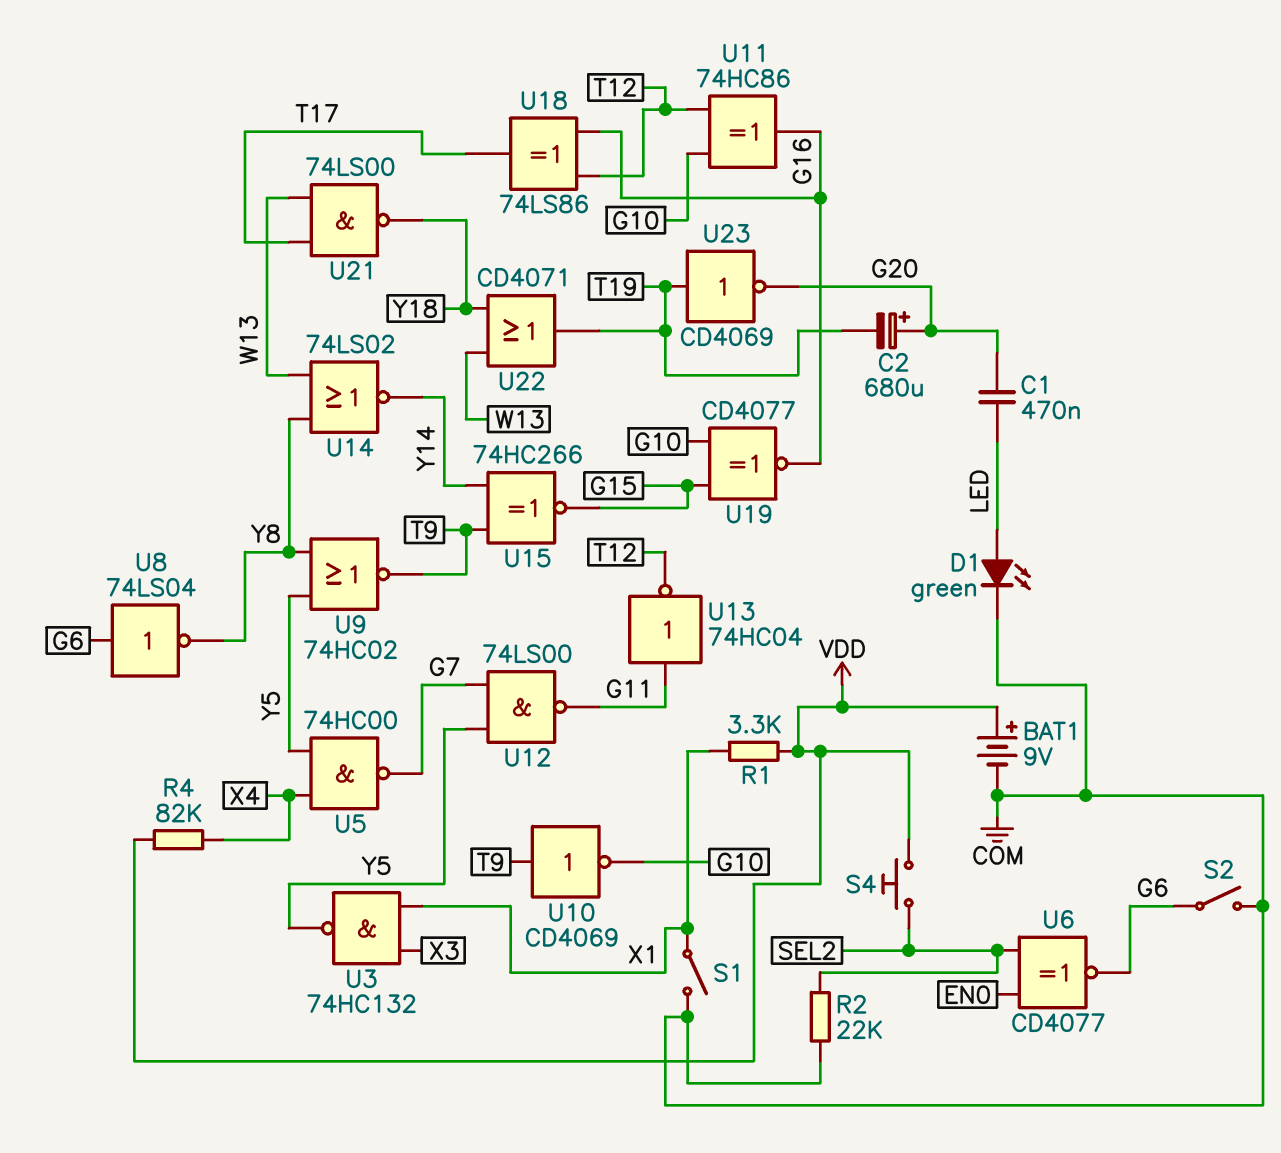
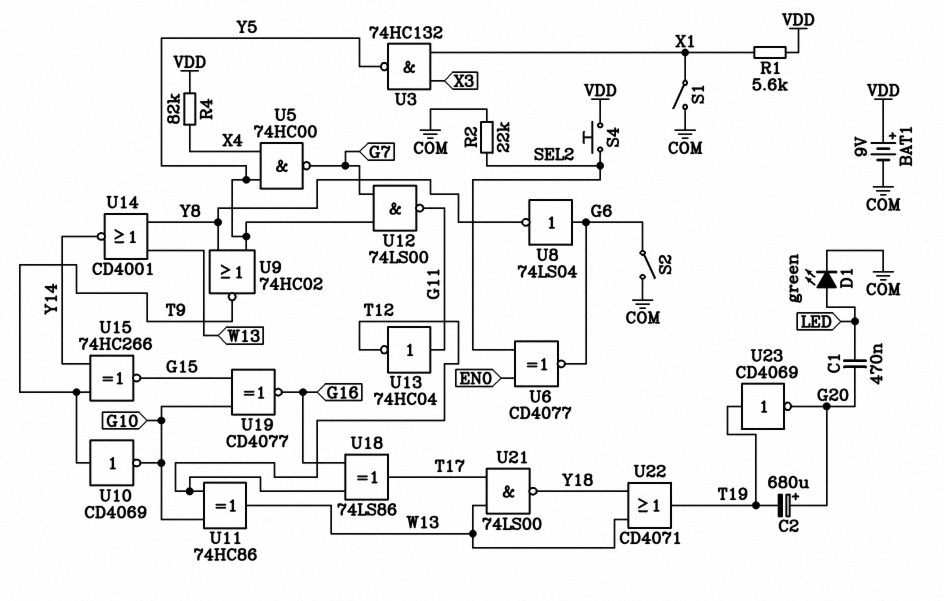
R1: 3.3k (VDD, X1) -> 5.6k (VDD, X1)
U11: XOR 74HC86 (in G10, in T12, out G16) -> XOR 74HC86 (in G10, in T12, out W13)
U14: NOR 74LS02 (in W13, in Y8, out Y14) -> NOR CD4001 (in W13, in Y8, out Y14)

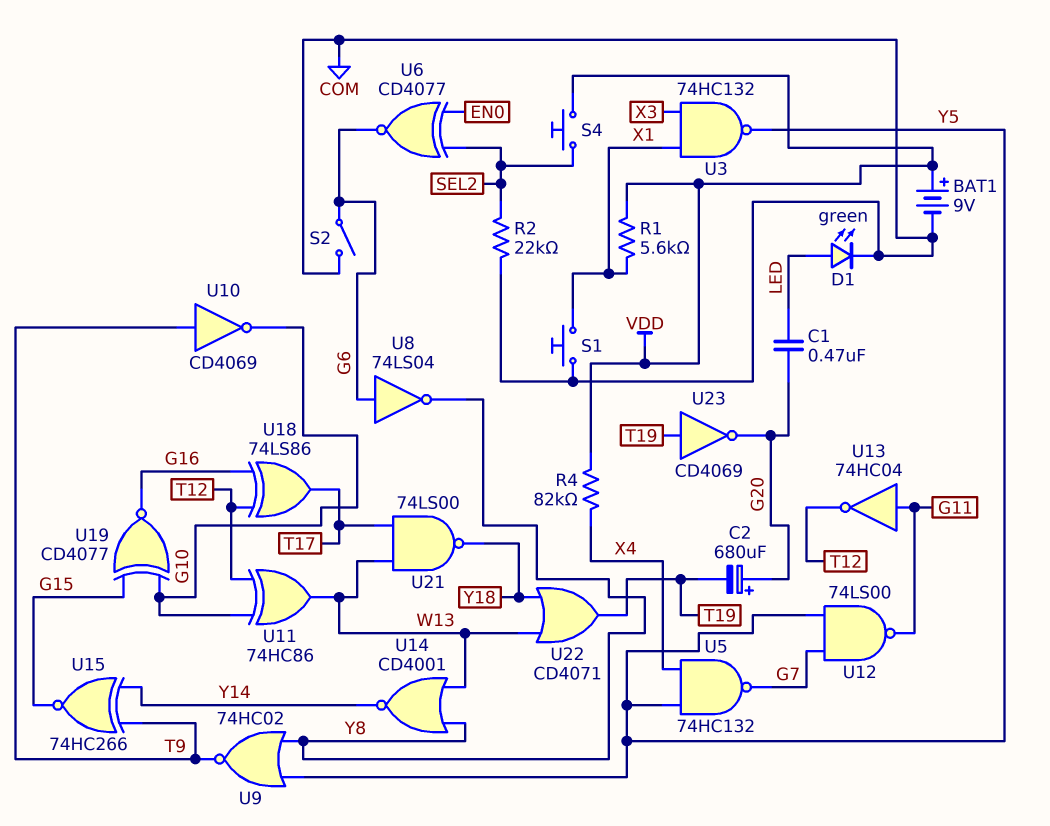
S1: switch (COM, X1) -> button (COM, X1)
U5: NAND 74HC00 (in X4, in Y5, out G7) -> NAND 74HC132 (in X4, in Y5, out G7)

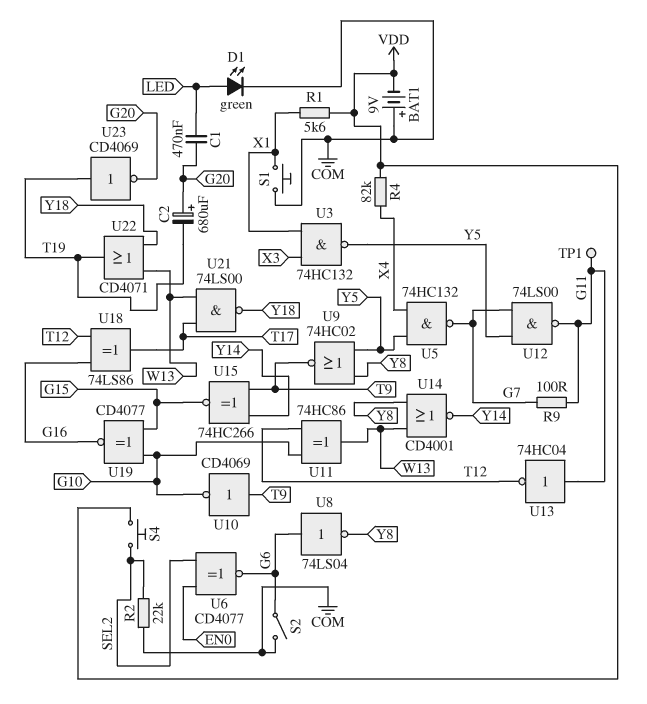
BAT1: 9V (plus VDD, minus COM) -> 9V (plus COM, minus VDD)
R9: none -> 100 (G7, G11)
TP1: none -> test point (G11)

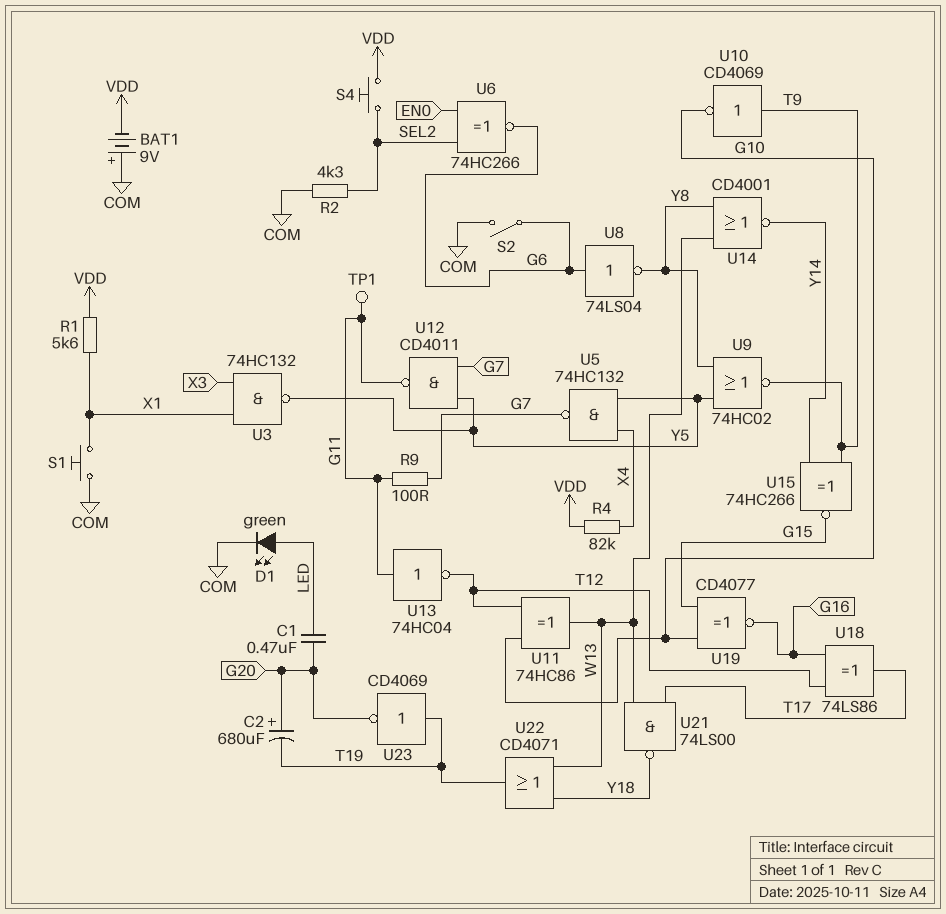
R2: 22k (COM, SEL2) -> 4.3k (COM, SEL2)
U6: XNOR CD4077 (in EN0, in SEL2, out G6) -> XNOR 74HC266 (in EN0, in SEL2, out G6)
U12: NAND 74LS00 (in G7, in Y5, out G11) -> NAND CD4011 (in G7, in Y5, out G11)

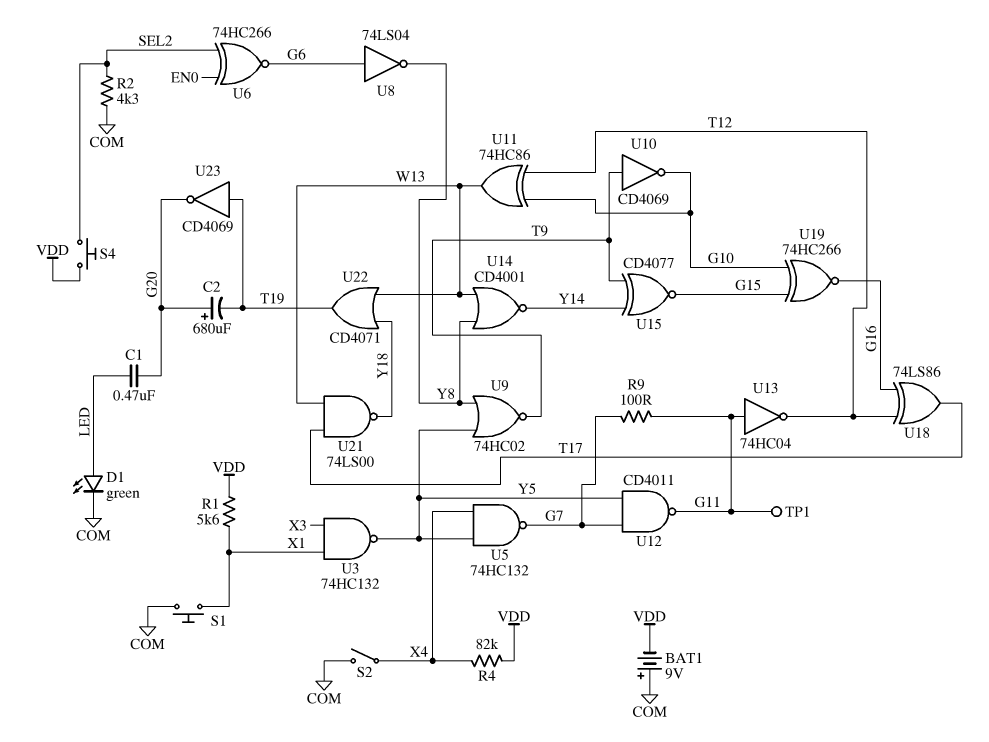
S2: switch (COM, G6) -> switch (COM, X4)
U15: XNOR 74HC266 (in T9, in Y14, out G15) -> XNOR CD4077 (in T9, in Y14, out G15)
U19: XNOR CD4077 (in G10, in G15, out G16) -> XNOR 74HC266 (in G10, in G15, out G16)

